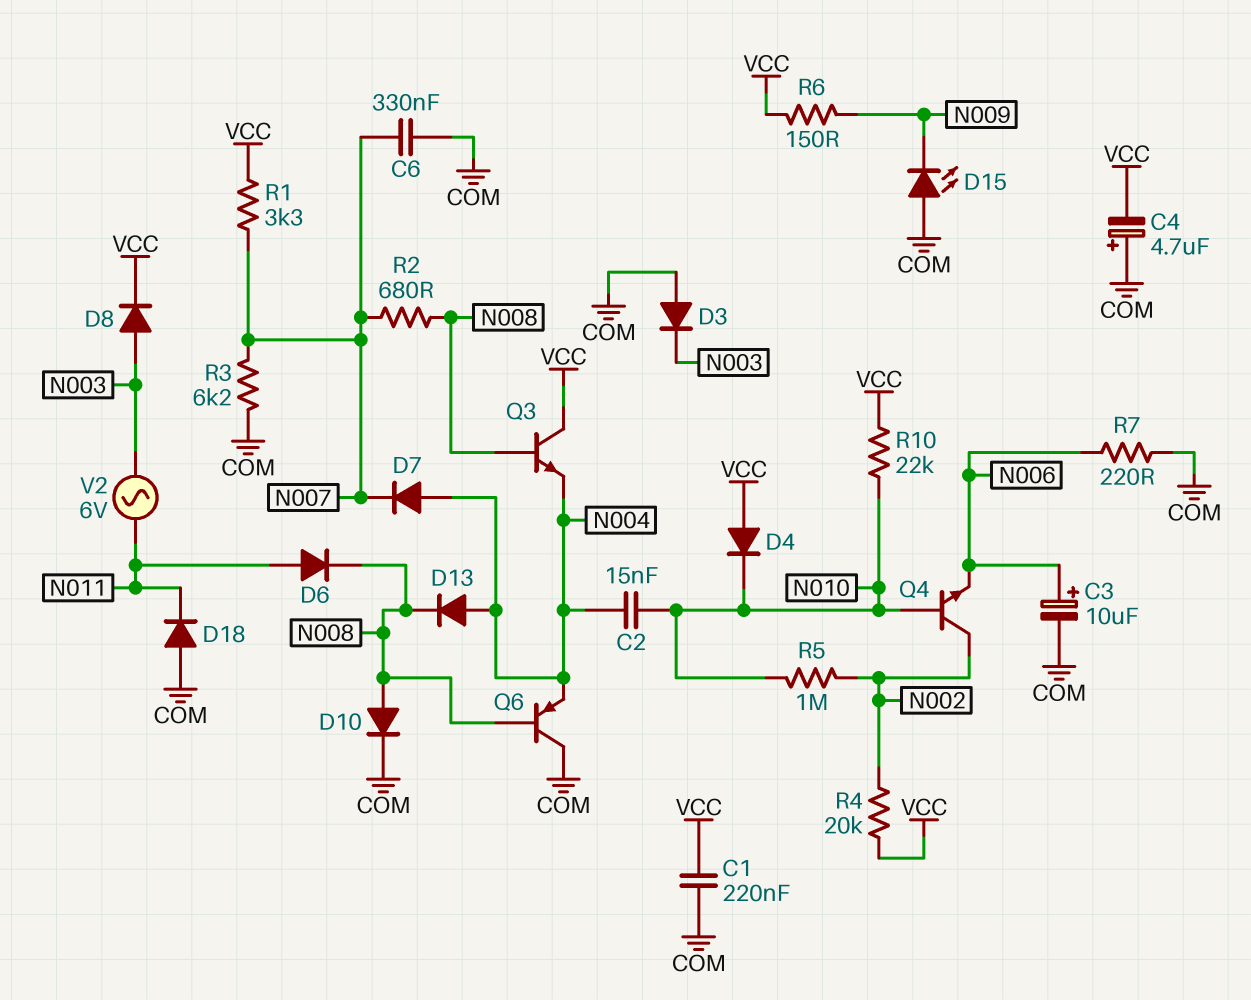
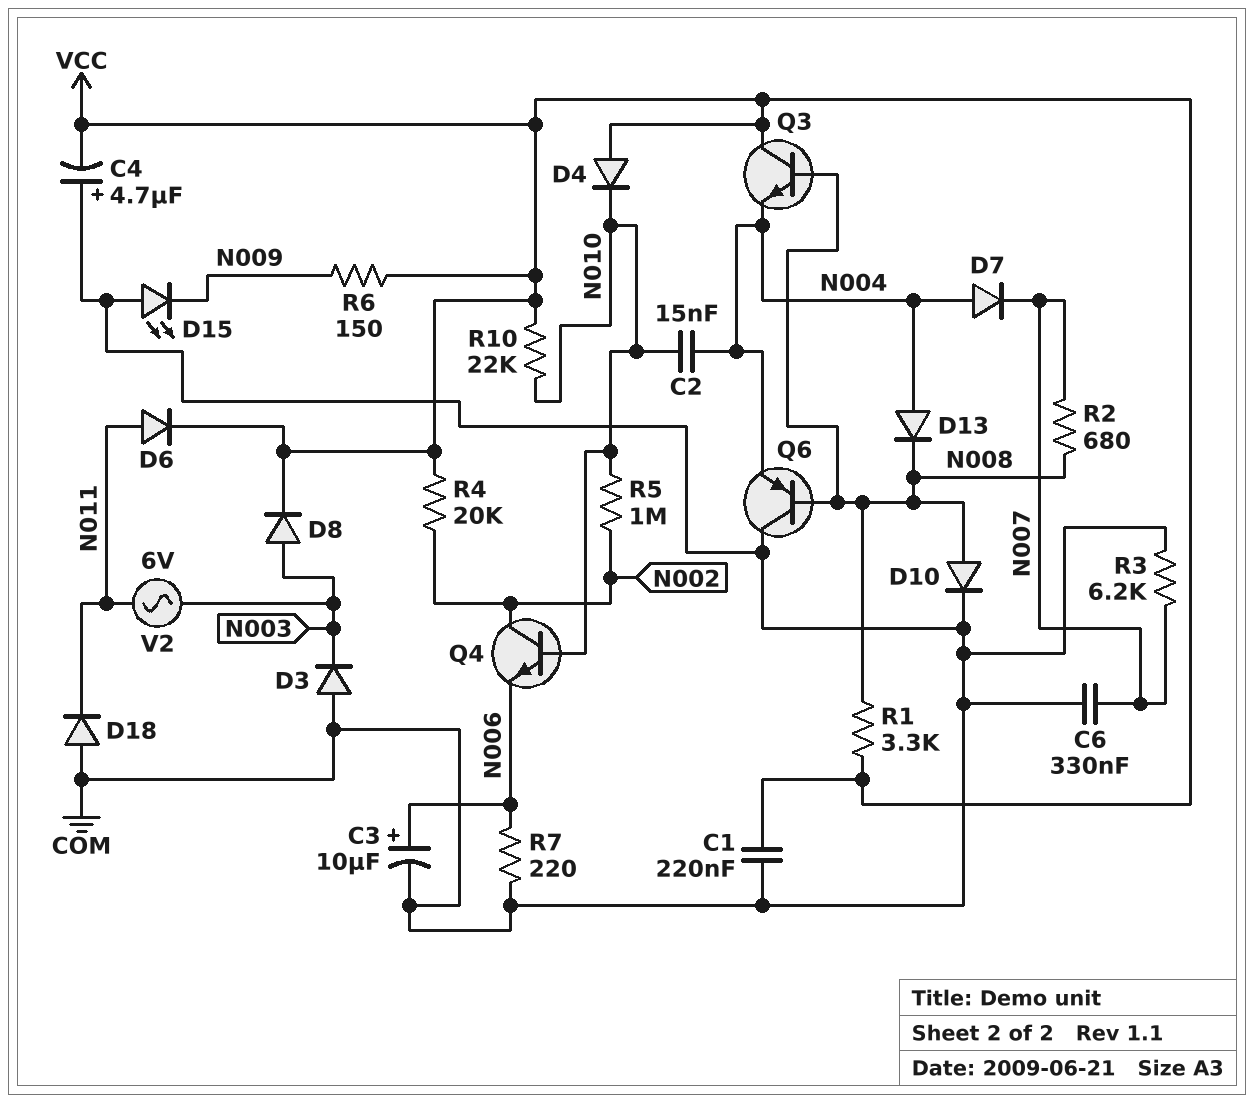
D6: diode (A N011, K N008) -> diode (A N011, K VCC)
R1: 3.3k (N007, VCC) -> 3.3k (N008, VCC)

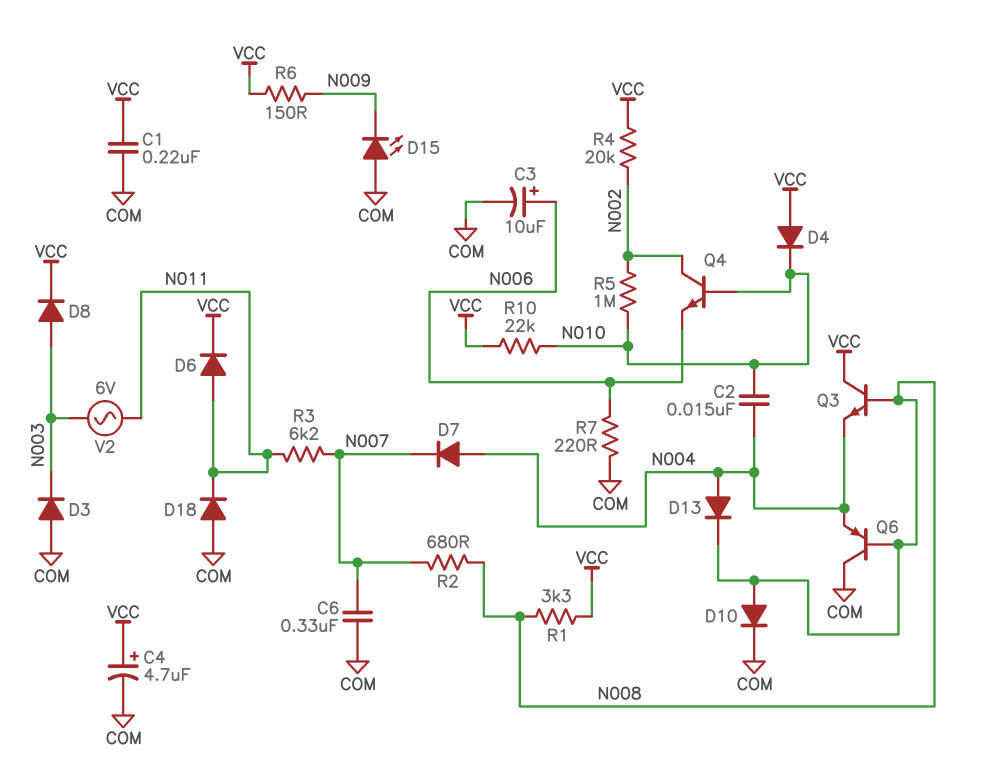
C4: 4.7uF (plus COM, minus VCC) -> 4.7uF (plus VCC, minus COM)
R3: 6.2k (COM, N007) -> 6.2k (N007, N011)

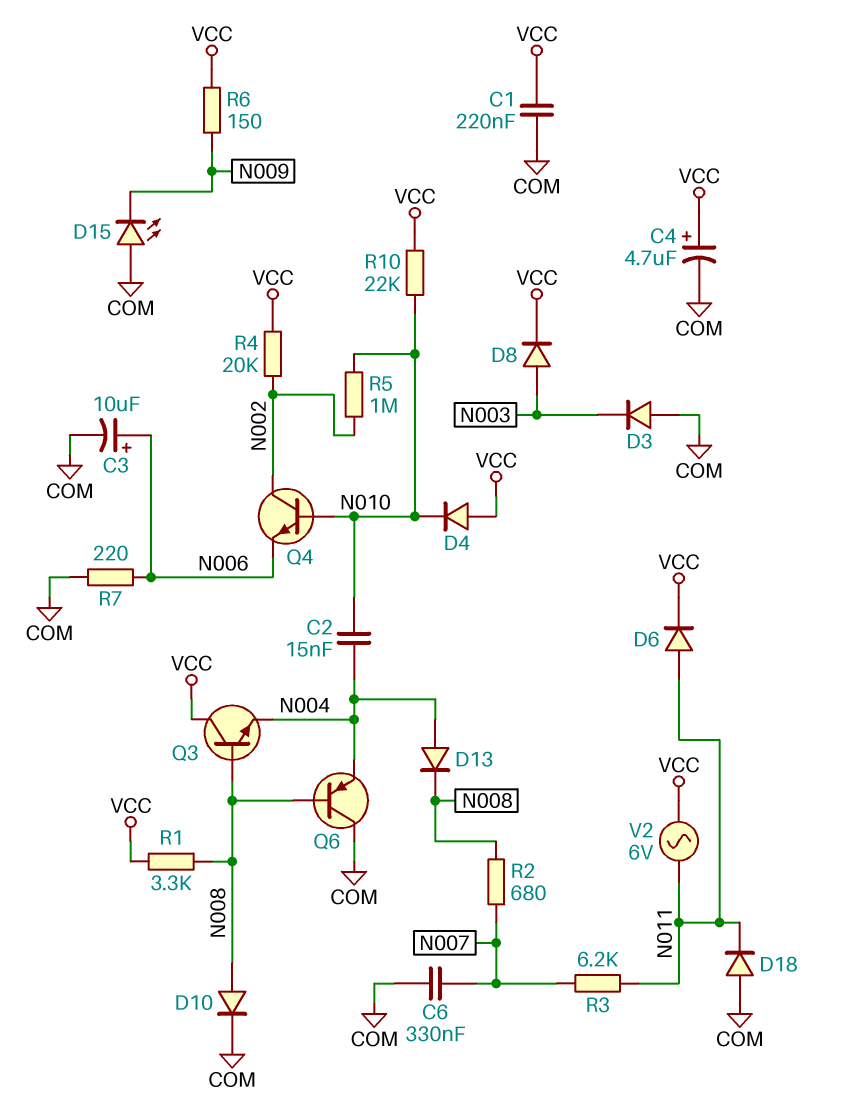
D7: diode (A N004, K N007) -> none
V2: AC 6V (N003, N011) -> AC 6V (N011, VCC)

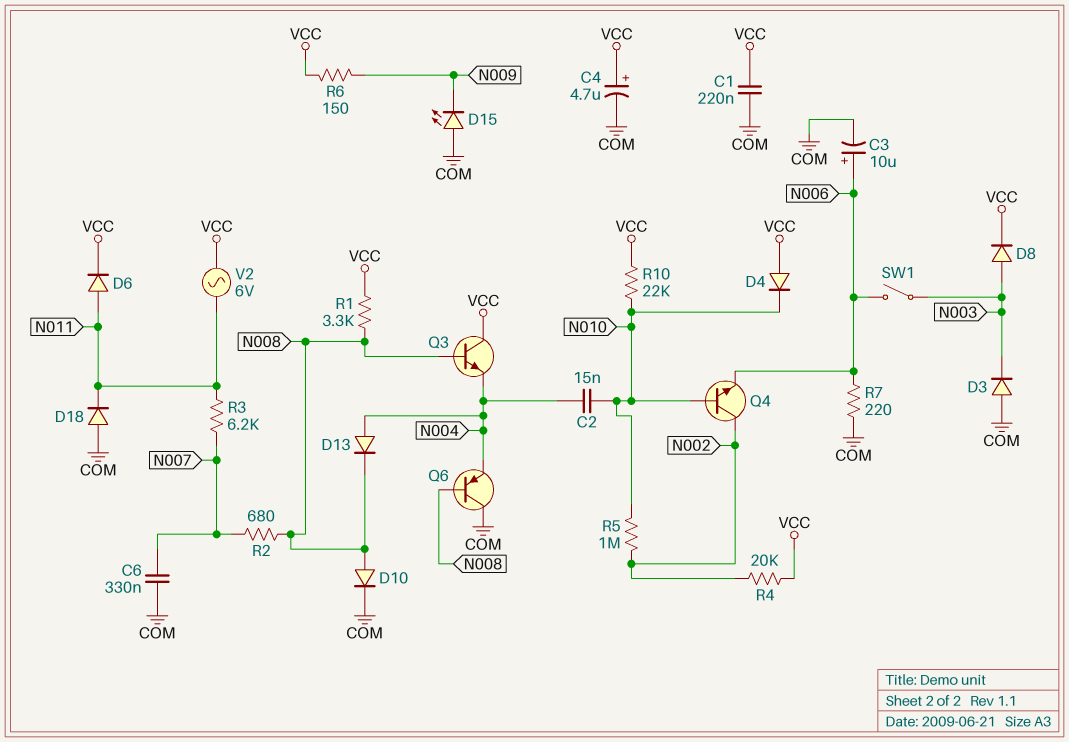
SW1: none -> switch (N003, N006)

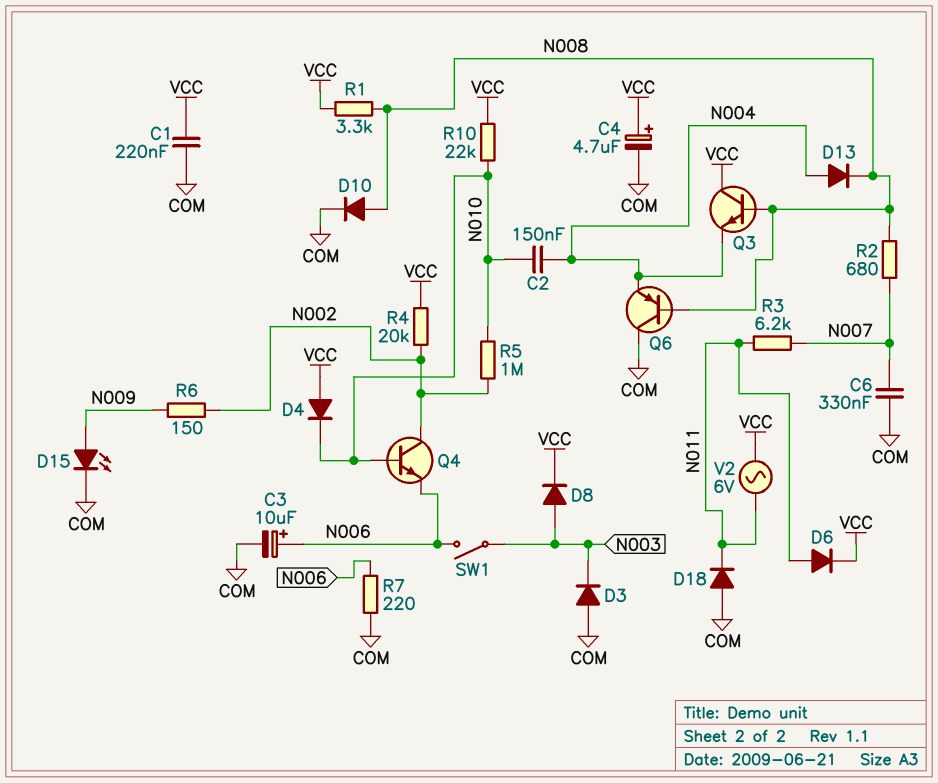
C2: 15nF (N004, N010) -> 150nF (N004, N010)
D15: LED (A COM, K N009) -> LED (A N009, K COM)
R6: 150 (N009, VCC) -> 150 (N002, N009)

